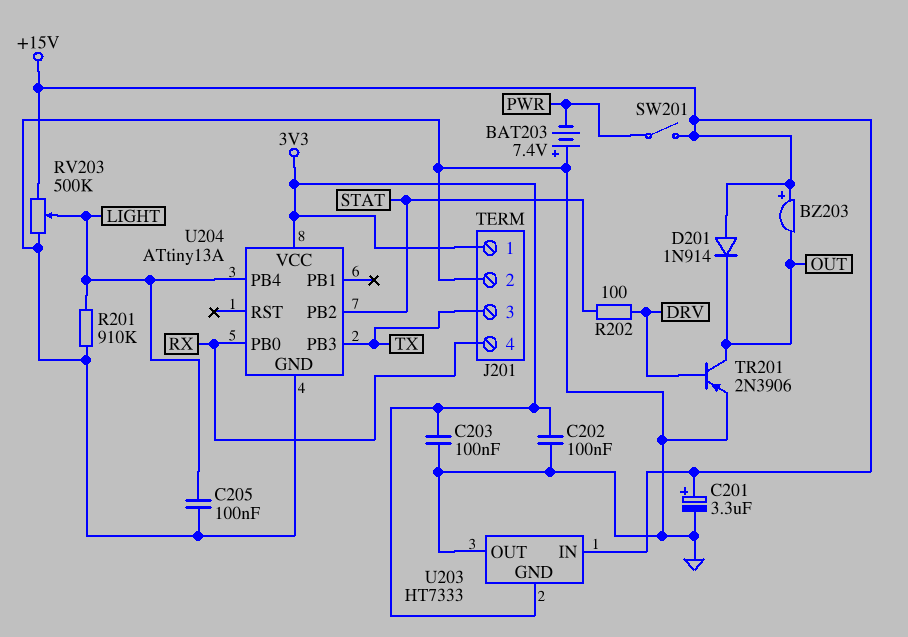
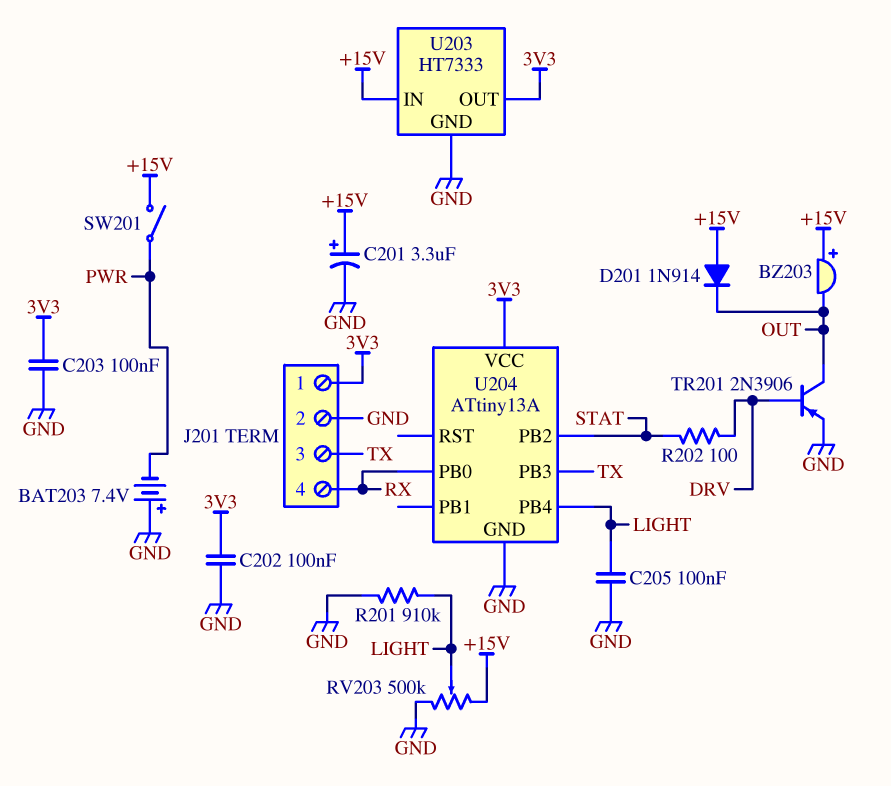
U203 pin GND: 3V3 -> GND
U203 pin OUT: GND -> 3V3

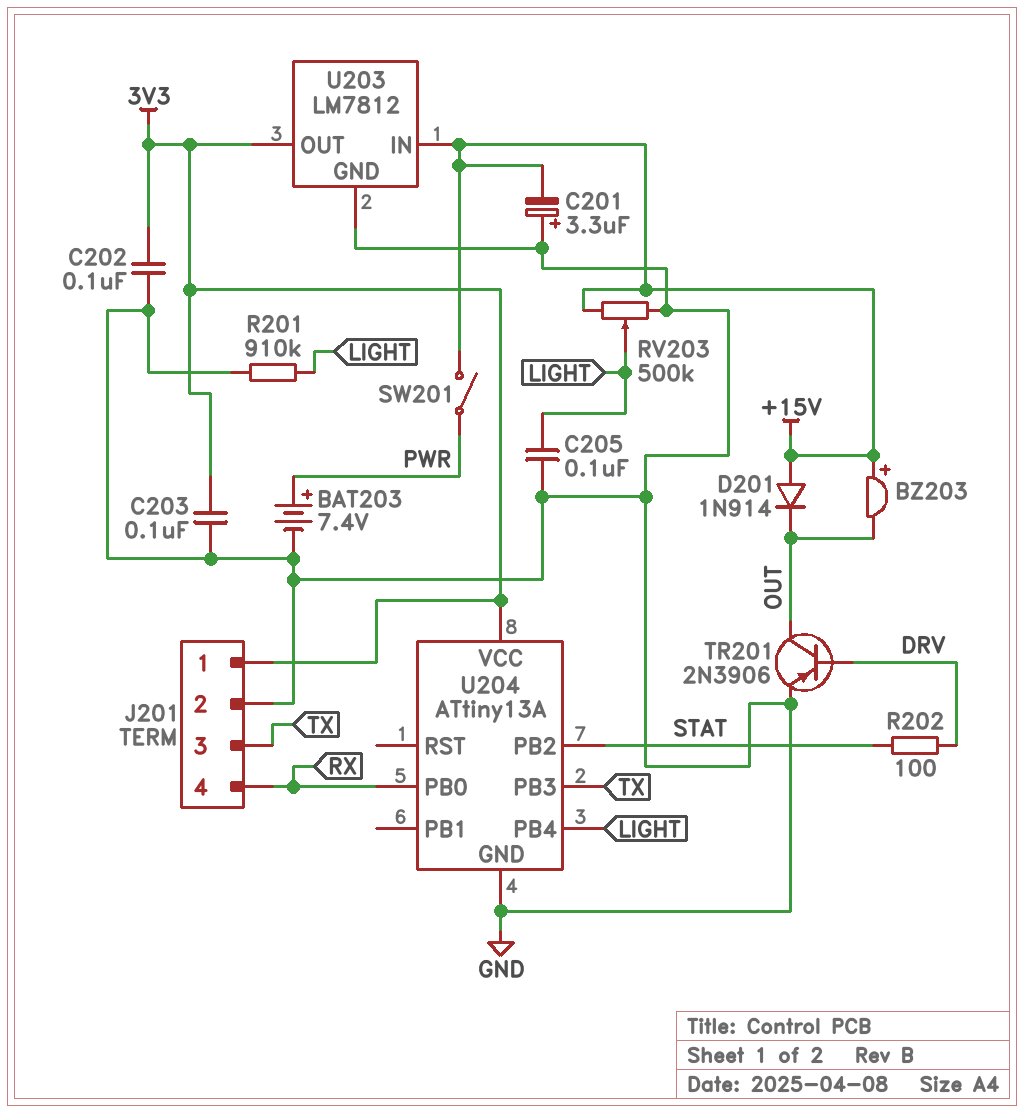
BAT203: 7.4V (plus GND, minus PWR) -> 7.4V (plus PWR, minus GND)
C201: 3.3uF (plus +15V, minus GND) -> 3.3uF (plus GND, minus +15V)
U203: HT7333 -> LM7812

